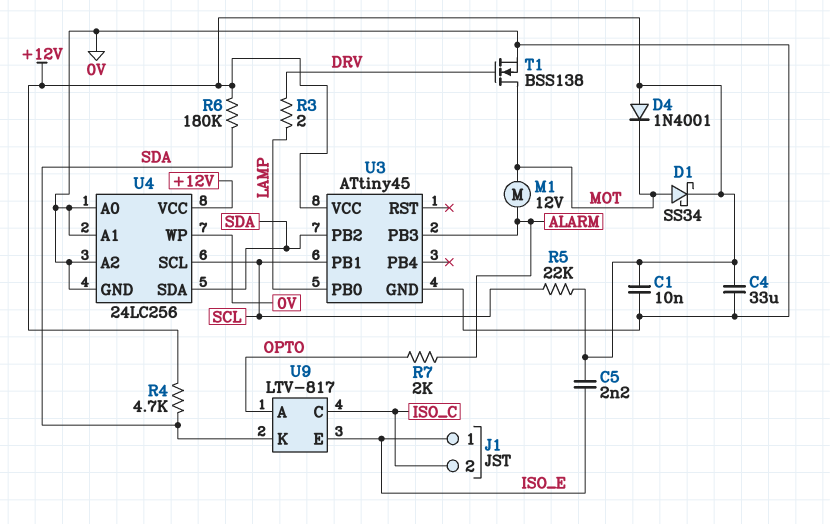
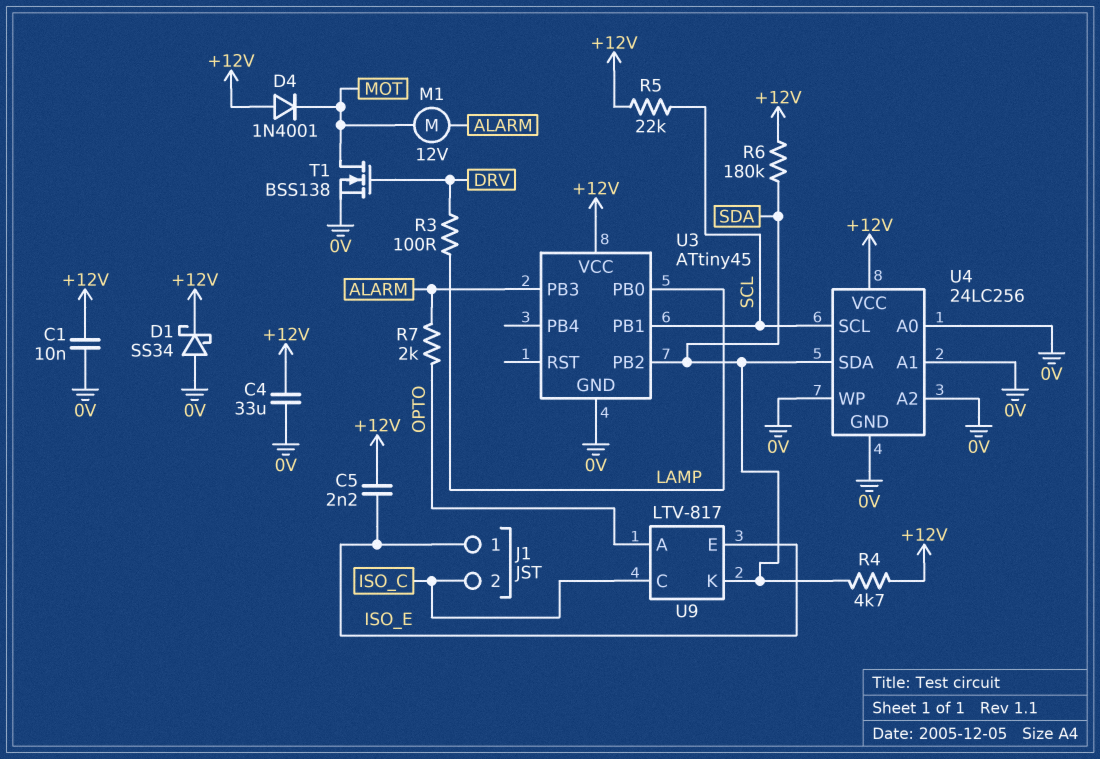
D1: schottky SS34 (A MOT, K +12V) -> schottky SS34 (A 0V, K +12V)
R3: 2 (DRV, LAMP) -> 100 (DRV, LAMP)

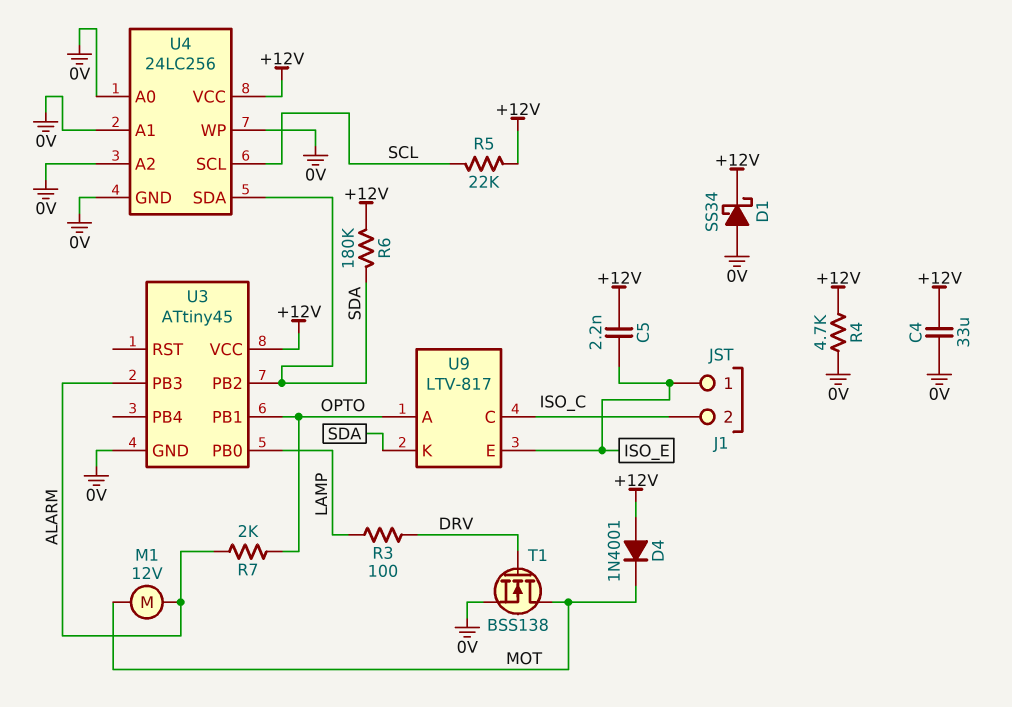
C1: 10nF (+12V, 0V) -> none
R4: 4.7k (+12V, SDA) -> 4.7k (+12V, 0V)
U3 pin PB1: SCL -> OPTO

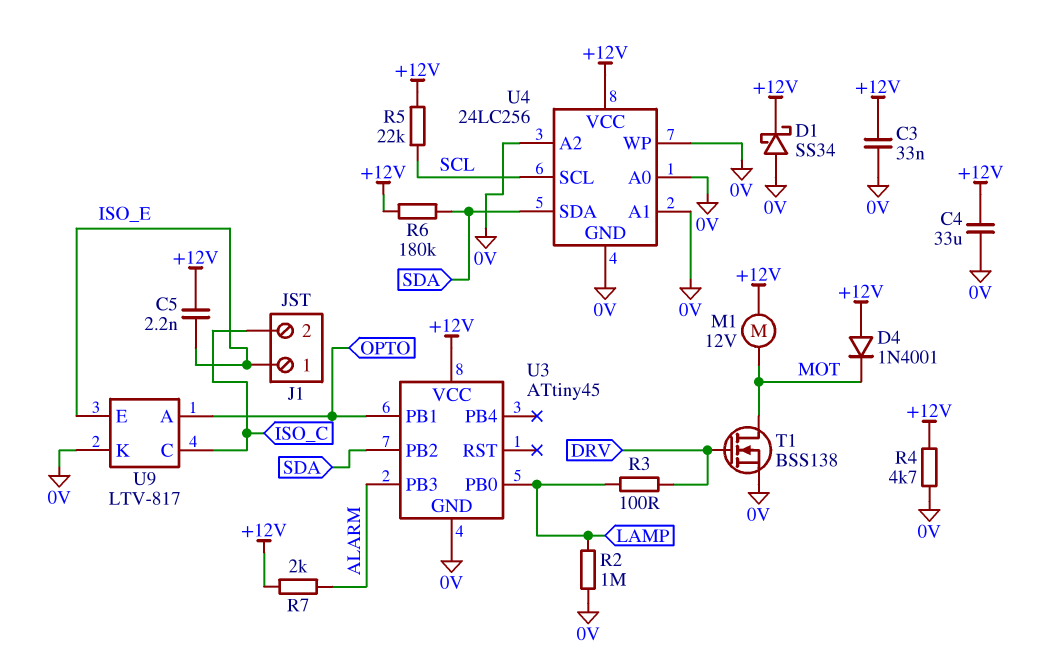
C3: none -> 33nF (+12V, 0V)
M1: motor 12V (ALARM, MOT) -> motor 12V (+12V, MOT)
R2: none -> 1M (0V, LAMP)
R7: 2k (ALARM, OPTO) -> 2k (+12V, ALARM)
U9 pin K: SDA -> 0V

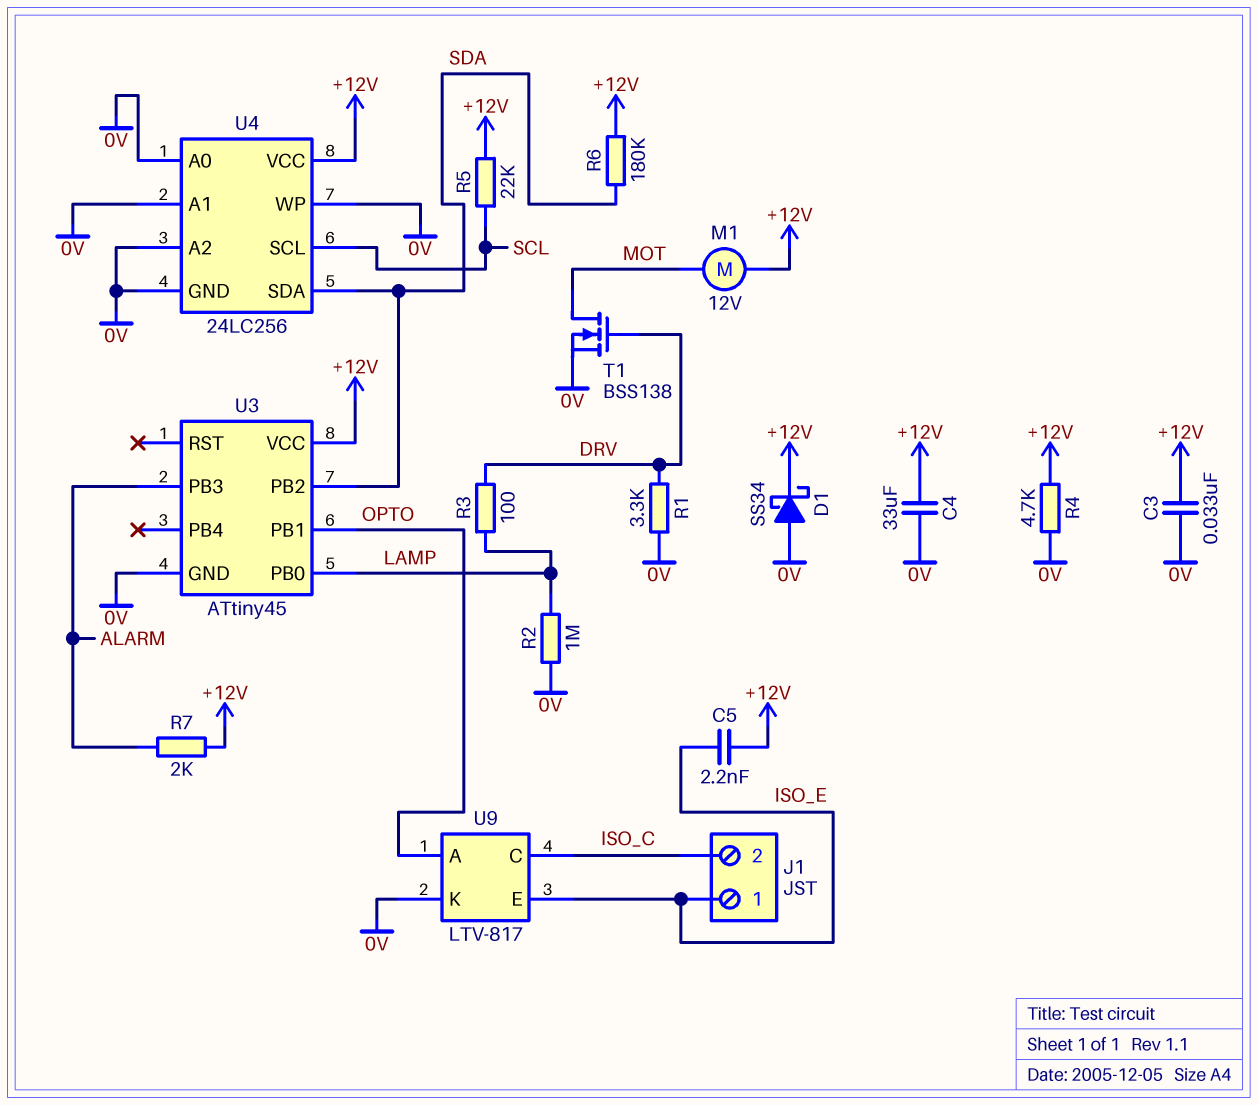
D4: diode 1N4001 (A +12V, K MOT) -> none
R1: none -> 3.3k (0V, DRV)

